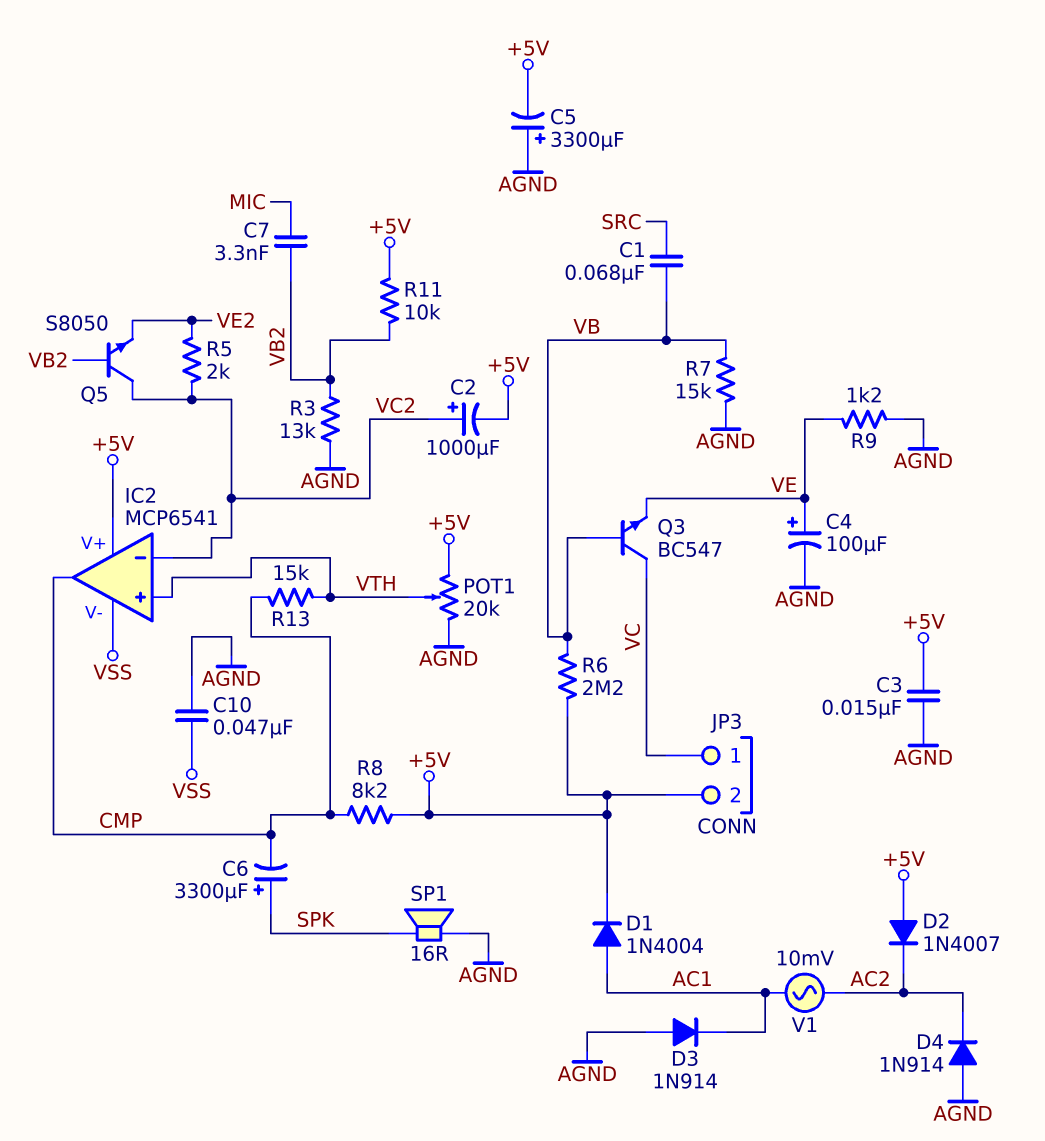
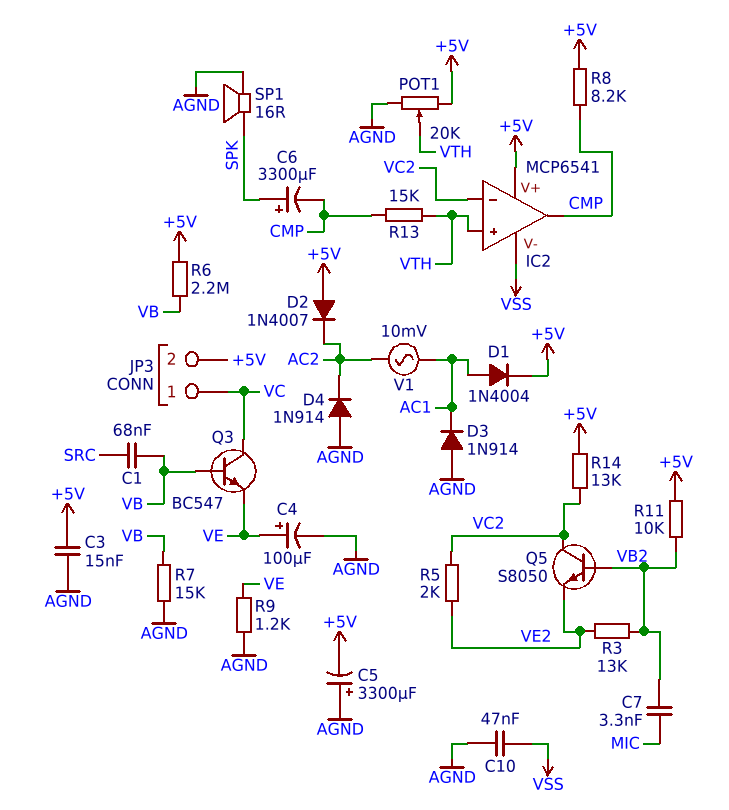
C2: 1000uF (plus VC2, minus +5V) -> none
R3: 13k (AGND, VB2) -> 13k (VB2, VE2)
R14: none -> 13k (+5V, VC2)

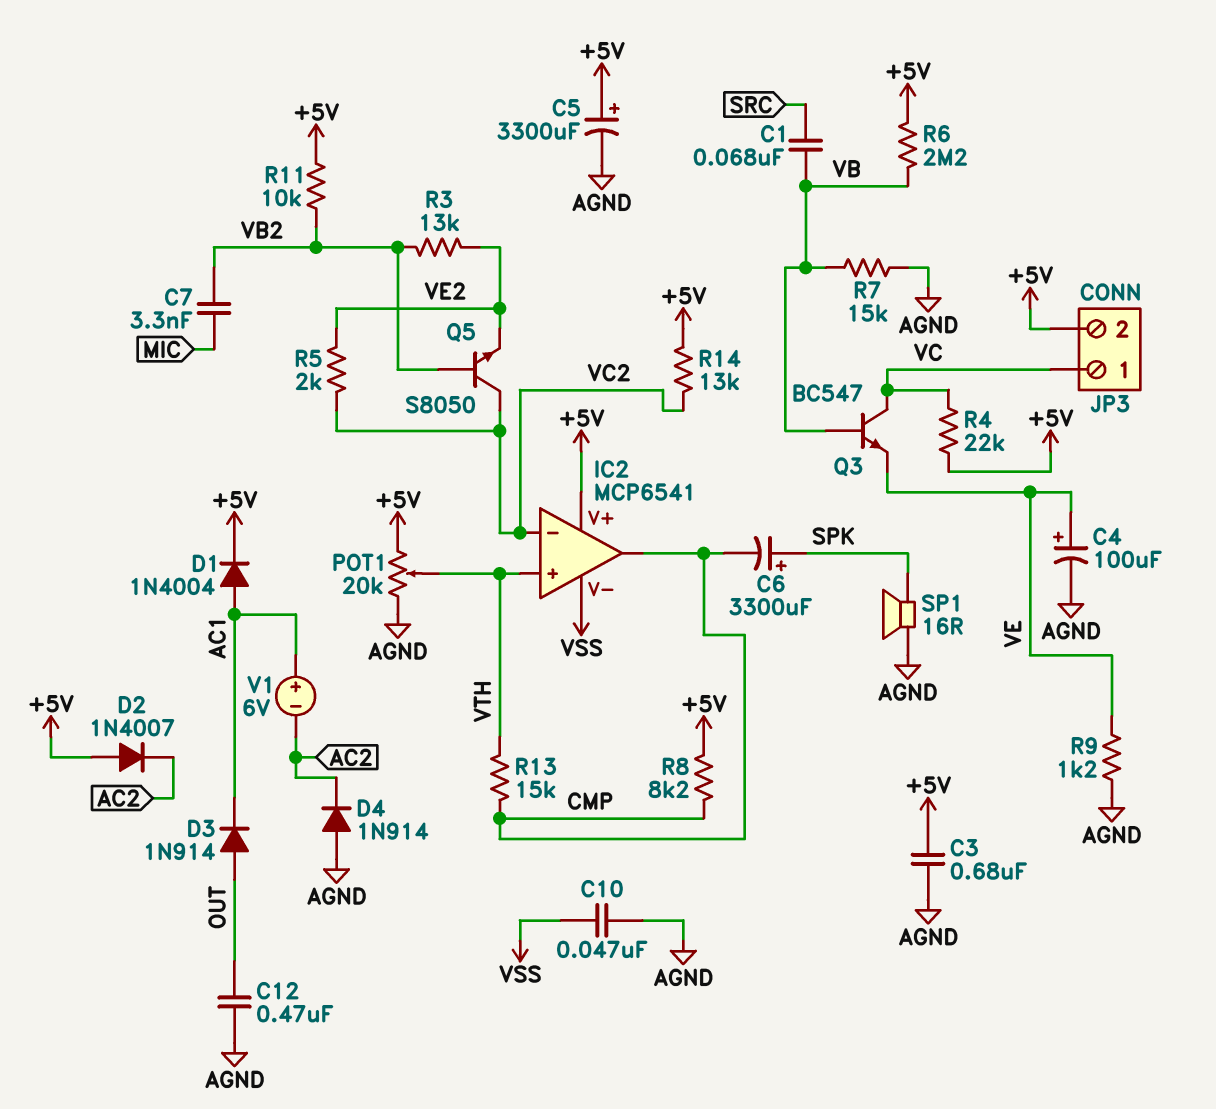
C3: 15nF (+5V, AGND) -> 680nF (+5V, AGND)
C5: 3300uF (plus AGND, minus +5V) -> 3300uF (plus +5V, minus AGND)
C12: none -> 470nF (AGND, OUT)
D3: diode 1N914 (A AGND, K AC1) -> diode 1N914 (A OUT, K AC1)
R4: none -> 22k (+5V, VC)
V1: AC 10mV (AC1, AC2) -> 6V (plus AC1, minus AC2)

